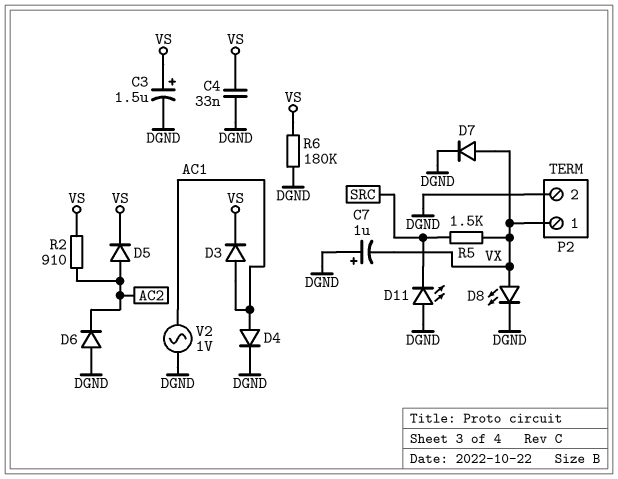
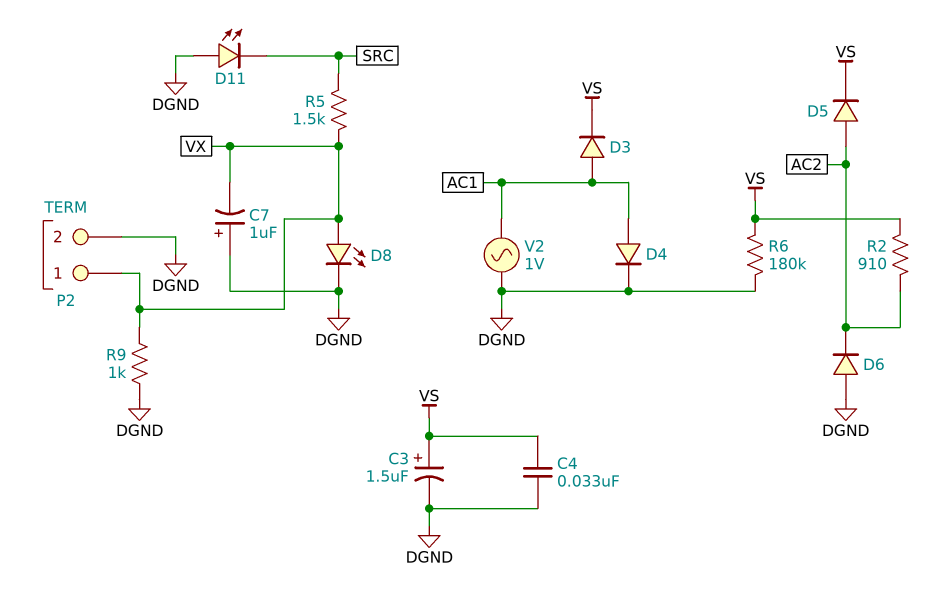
D7: diode (A VX, K DGND) -> none
R9: none -> 1k (DGND, VX)

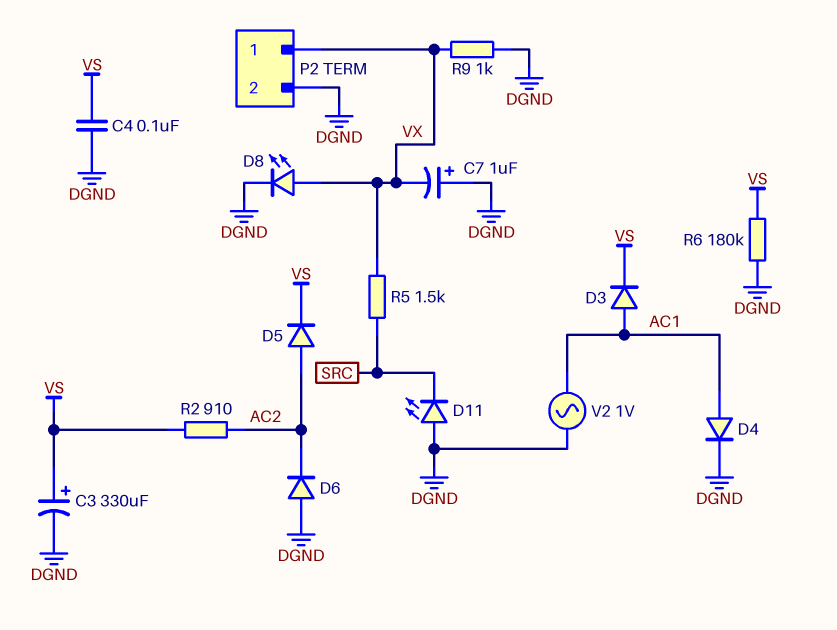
C3: 1.5uF (plus VS, minus DGND) -> 330uF (plus VS, minus DGND)
C4: 33nF (DGND, VS) -> 100nF (DGND, VS)

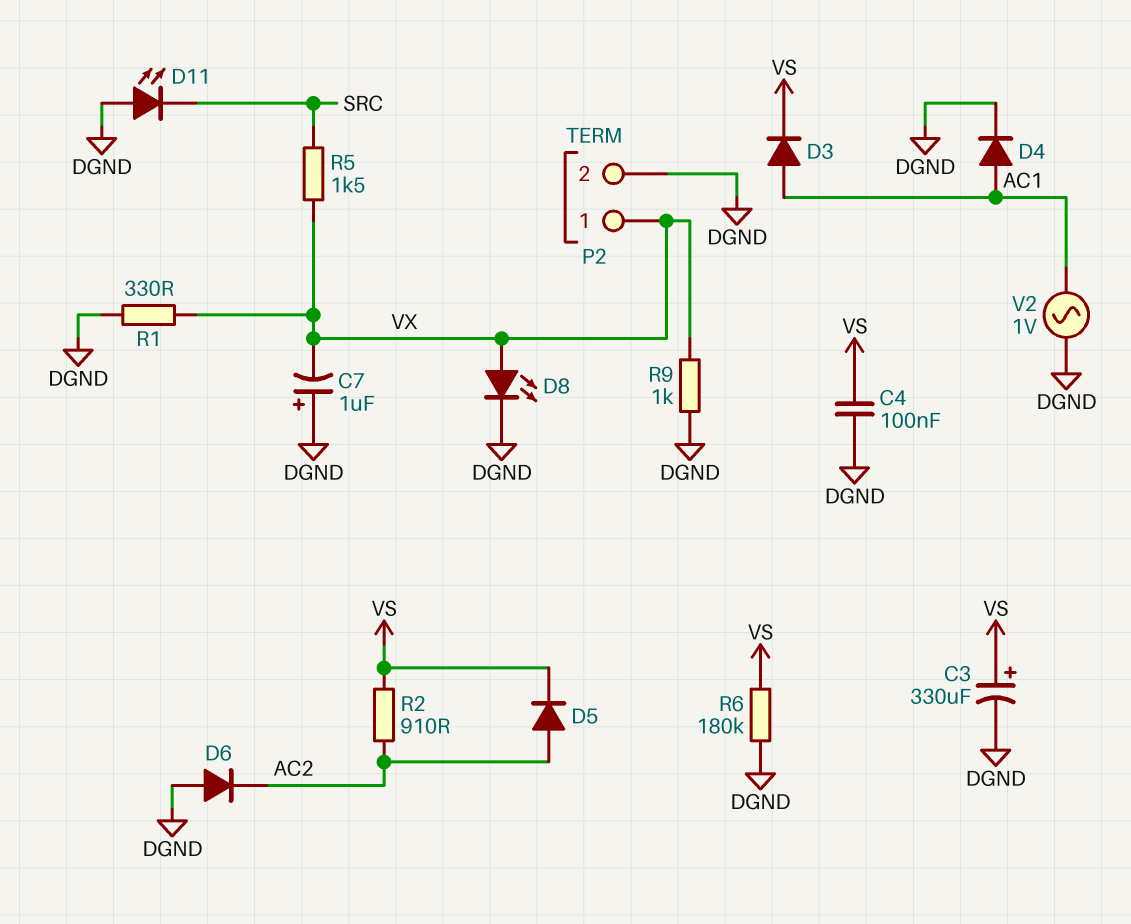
R1: none -> 330 (DGND, VX)

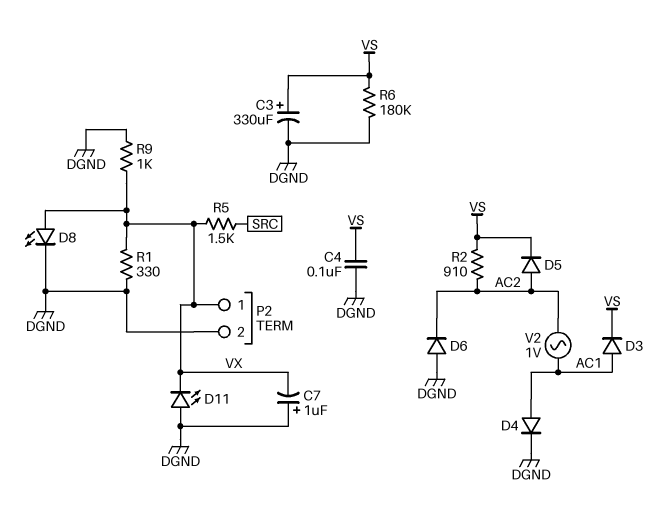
D11: LED (A DGND, K SRC) -> LED (A DGND, K VX)
V2: AC 1V (AC1, DGND) -> AC 1V (AC1, AC2)

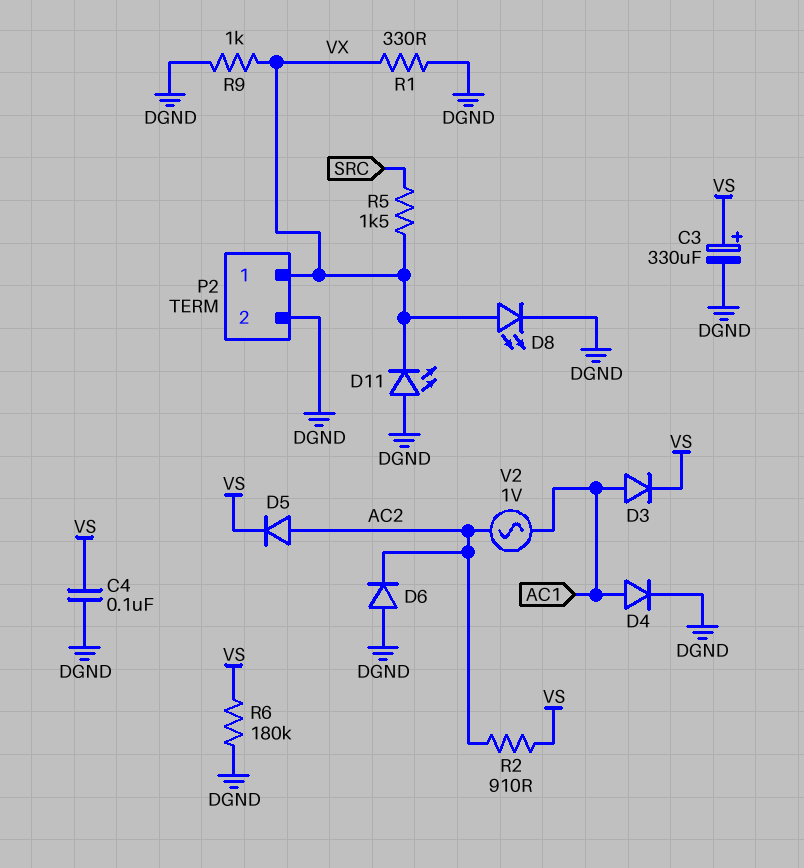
C7: 1uF (plus DGND, minus VX) -> none

